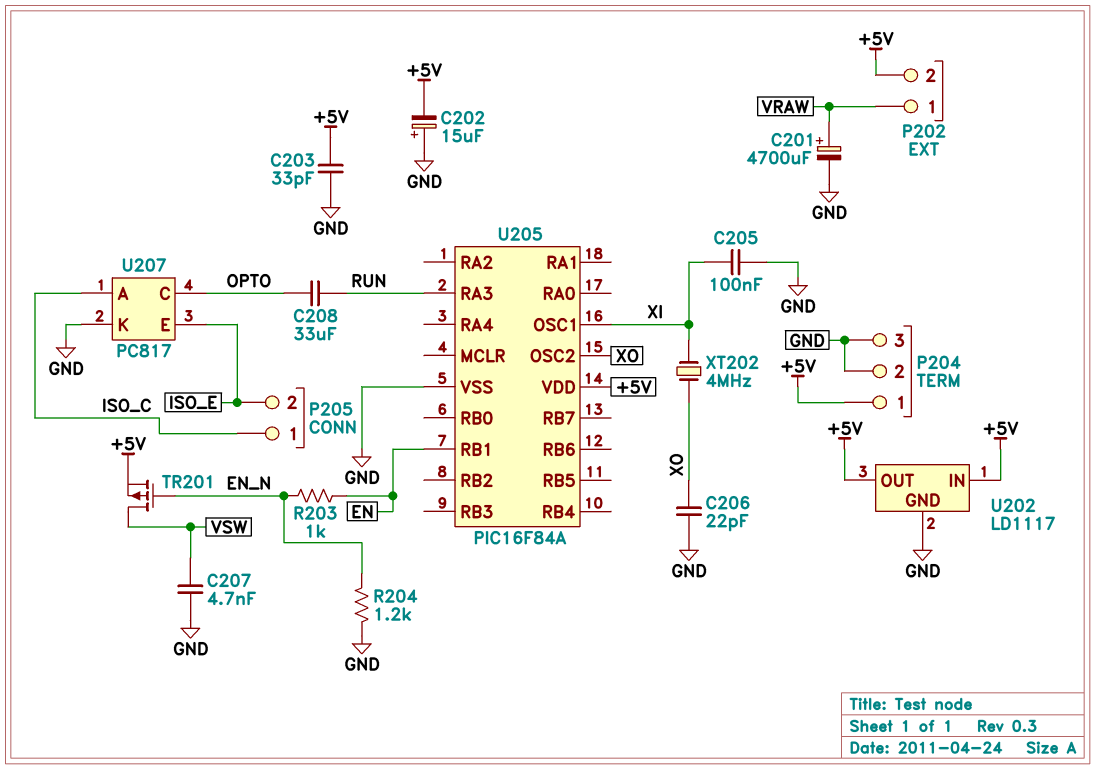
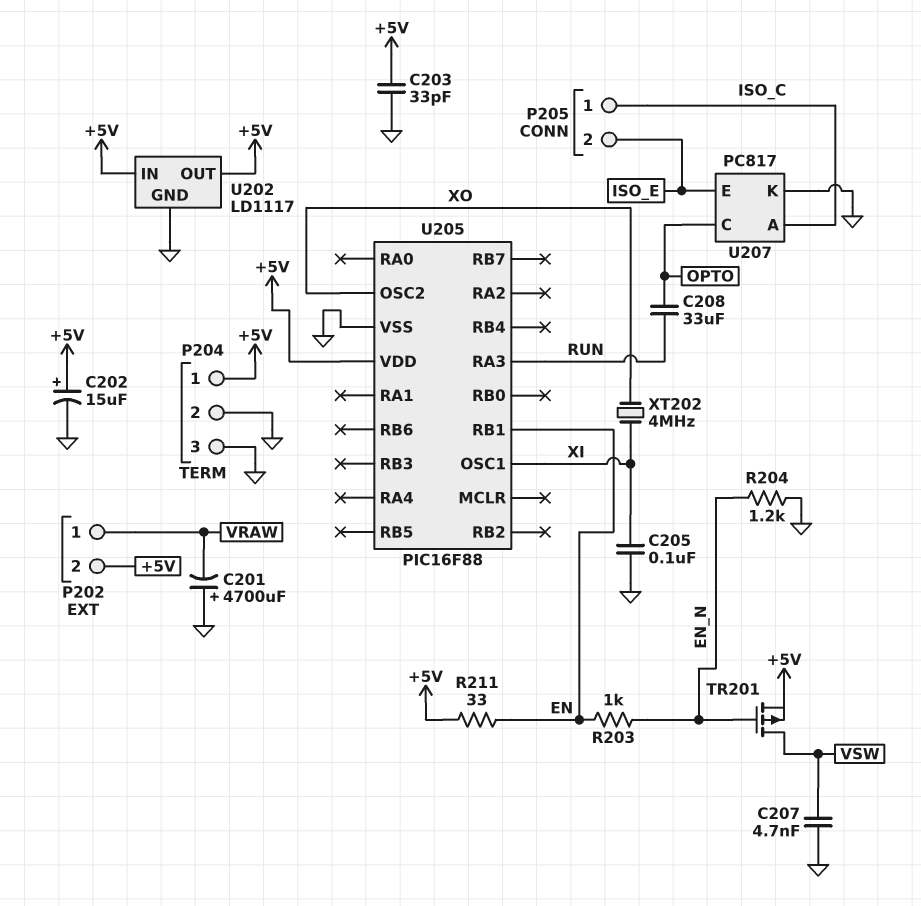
C201: 4700uF (plus VRAW, minus GND) -> 4700uF (plus GND, minus VRAW)
C202: 15uF (plus GND, minus +5V) -> 15uF (plus +5V, minus GND)
C206: 22pF (GND, XO) -> none
R211: none -> 33 (+5V, EN)
U205: PIC16F84A -> PIC16F88

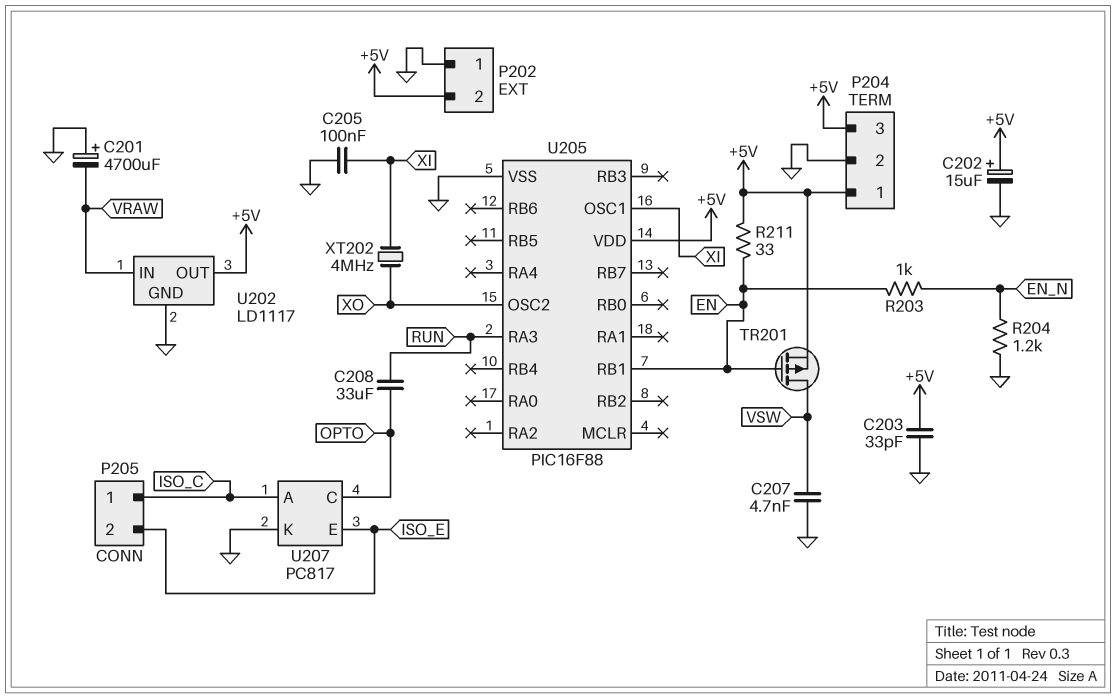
P202 pin 1: VRAW -> GND
P204 pin 3: GND -> +5V
TR201: PMOS (G EN_N, D VSW, S +5V) -> PMOS (G EN, D VSW, S +5V)
U202 pin IN: +5V -> VRAW

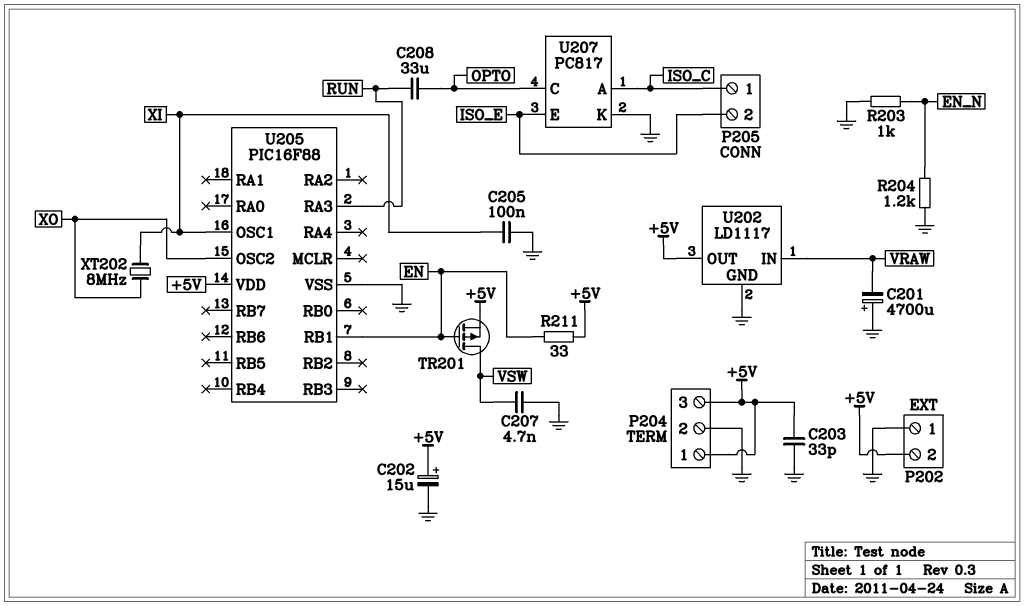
R203: 1k (EN, EN_N) -> 1k (EN_N, GND)
XT202: 4MHz (XI, XO) -> 8MHz (XI, XO)

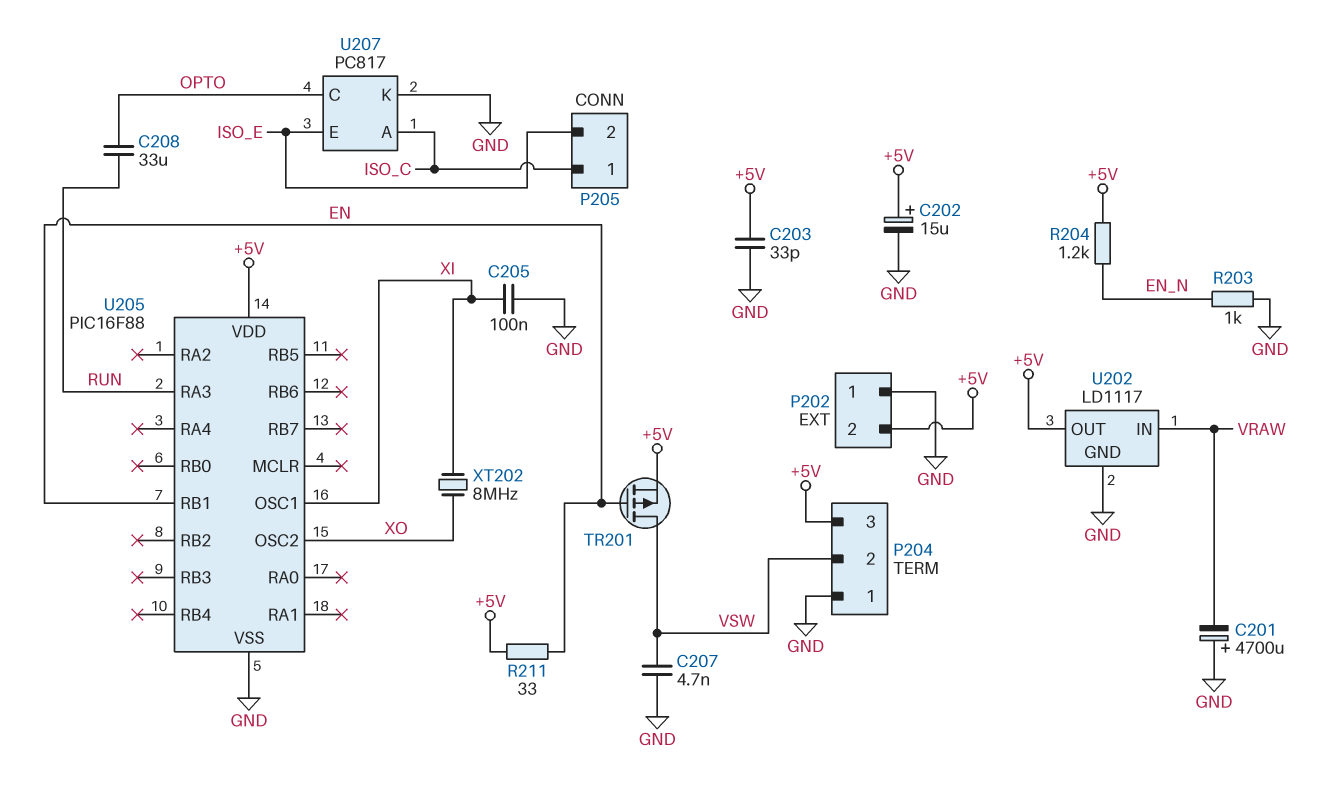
P204 pin 1: +5V -> GND
P204 pin 2: GND -> VSW
R204: 1.2k (EN_N, GND) -> 1.2k (+5V, EN_N)

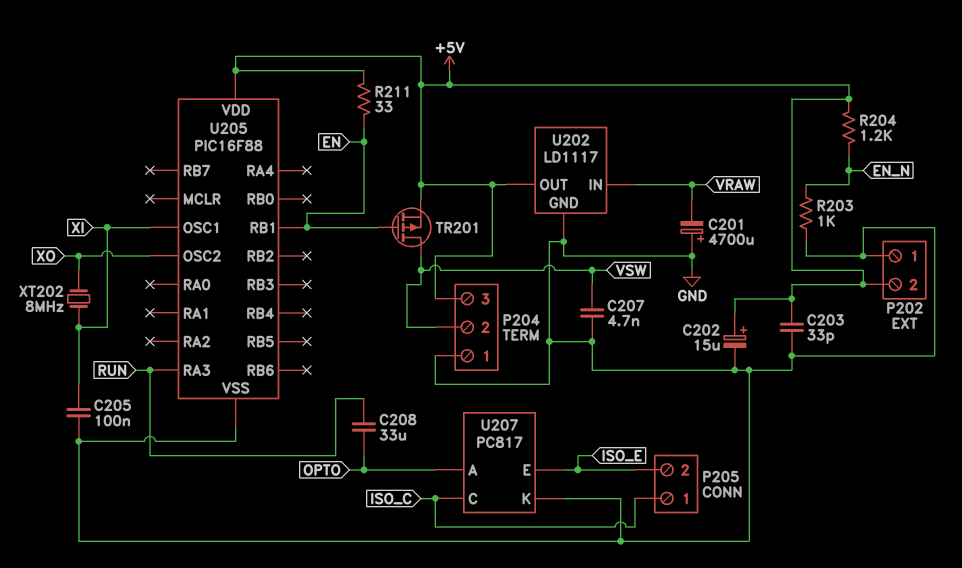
U207 pin A: ISO_C -> OPTO
U207 pin C: OPTO -> ISO_C

